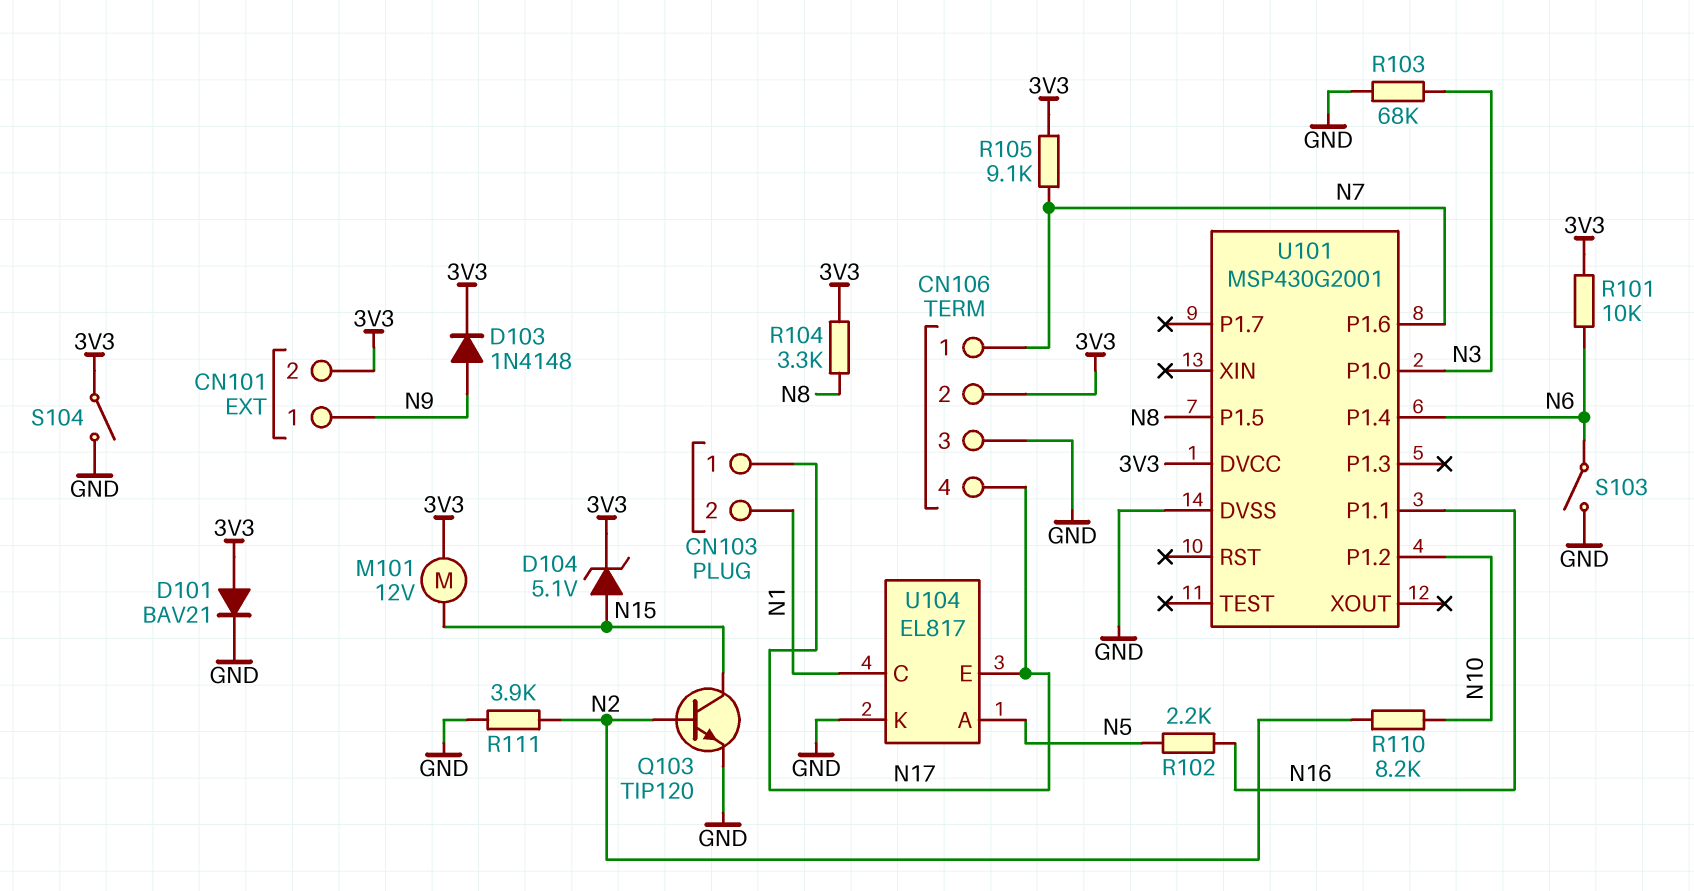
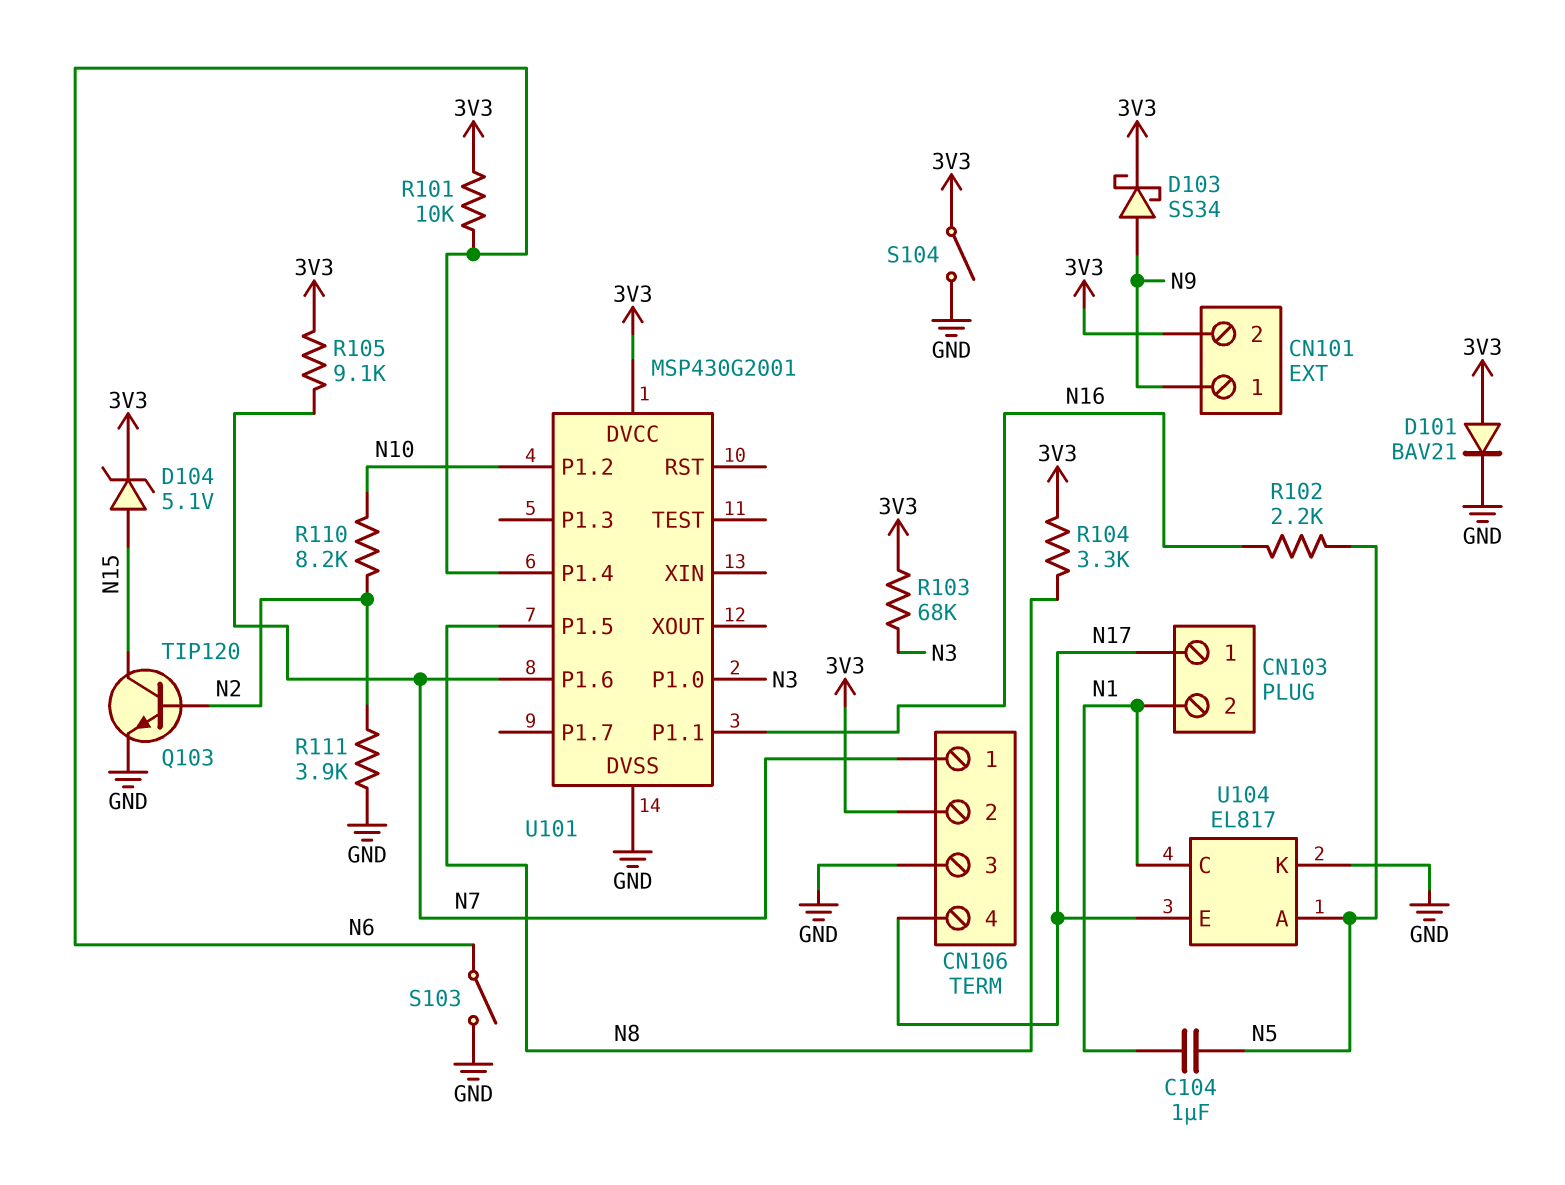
C104: none -> 1uF (N1, N5)
D103: diode 1N4148 (A N9, K 3V3) -> schottky SS34 (A N9, K 3V3)
M101: motor 12V (3V3, N15) -> none
R103: 68k (GND, N3) -> 68k (3V3, N3)

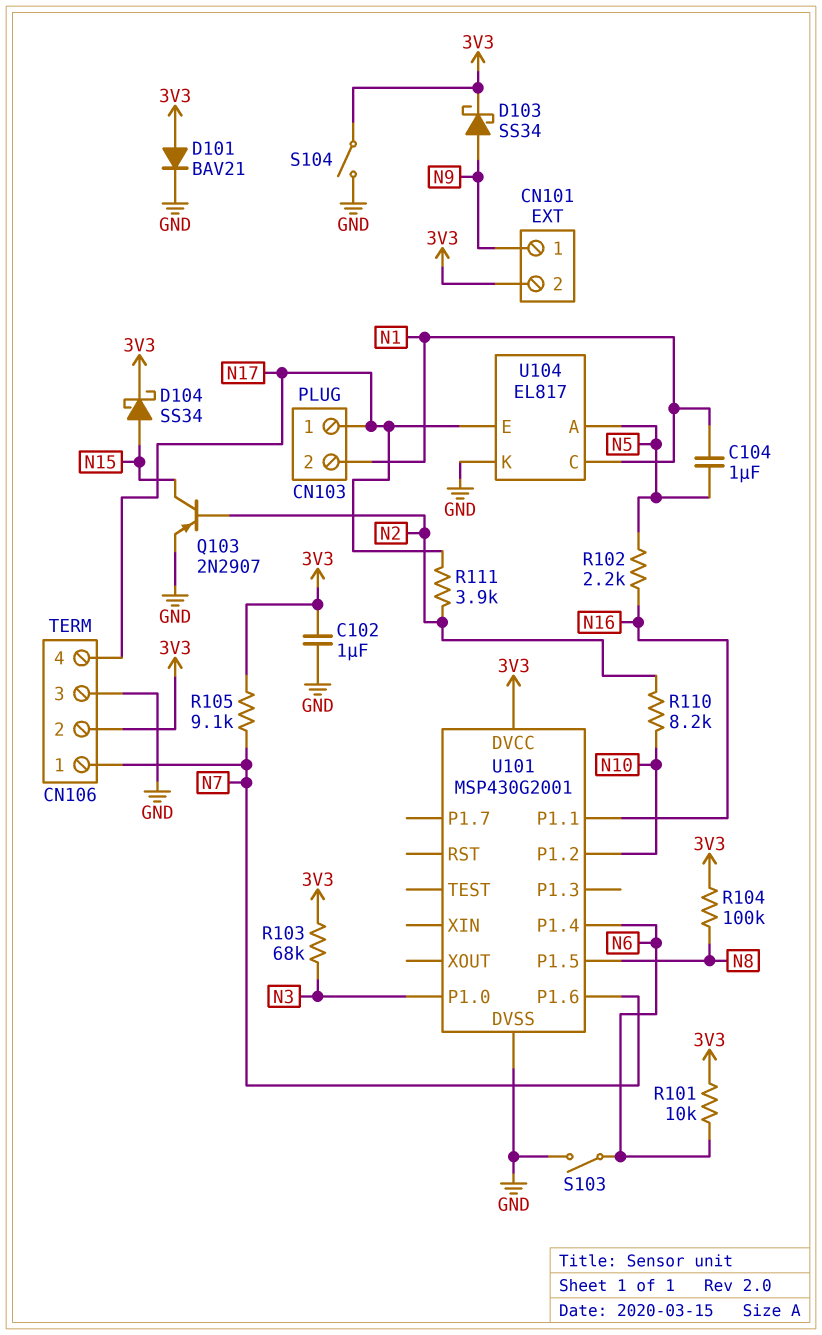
C102: none -> 1uF (3V3, GND)
D104: zener 5.1V (A N15, K 3V3) -> schottky SS34 (A N15, K 3V3)
Q103: NPN TIP120 (B N2, C N15, E GND) -> PNP 2N2907 (B N2, C N15, E GND)
R104: 3.3k (3V3, N8) -> 100k (3V3, N8)
R111: 3.9k (GND, N2) -> 3.9k (N2, N17)

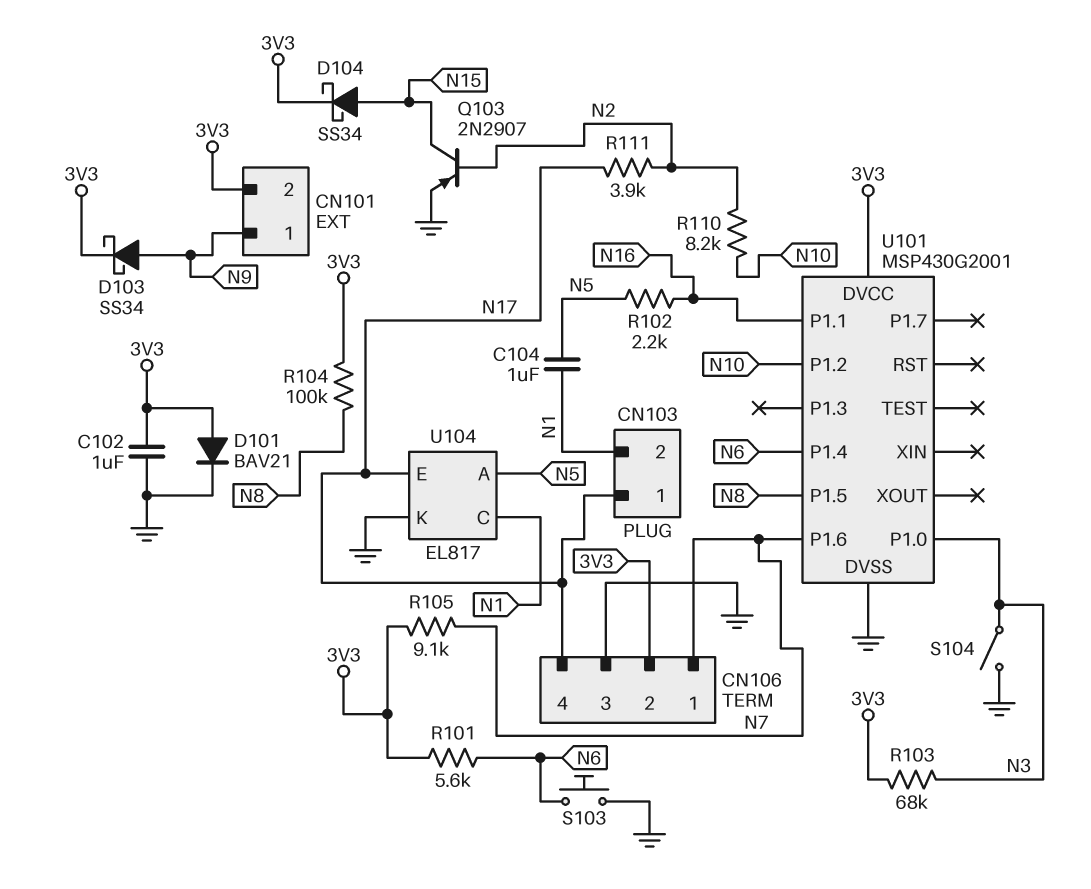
R101: 10k (3V3, N6) -> 5.6k (3V3, N6)
S103: switch (GND, N6) -> button (GND, N6)
S104: switch (3V3, GND) -> switch (GND, N3)

